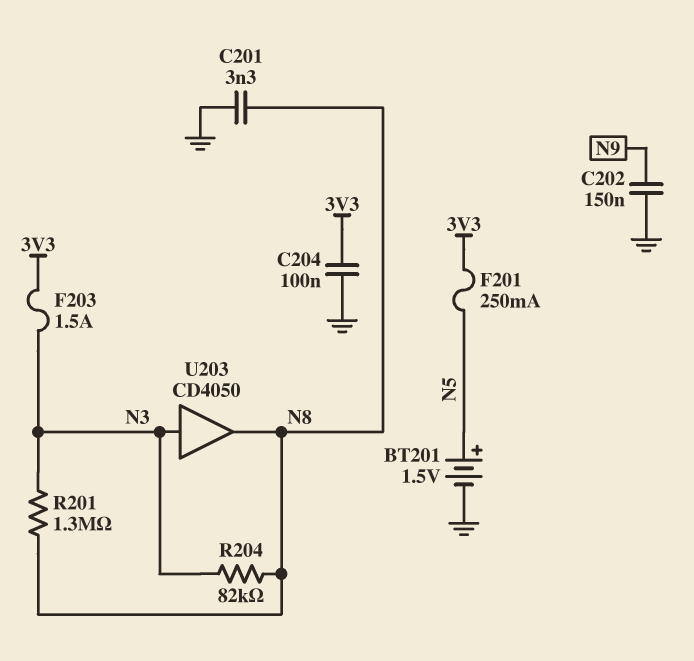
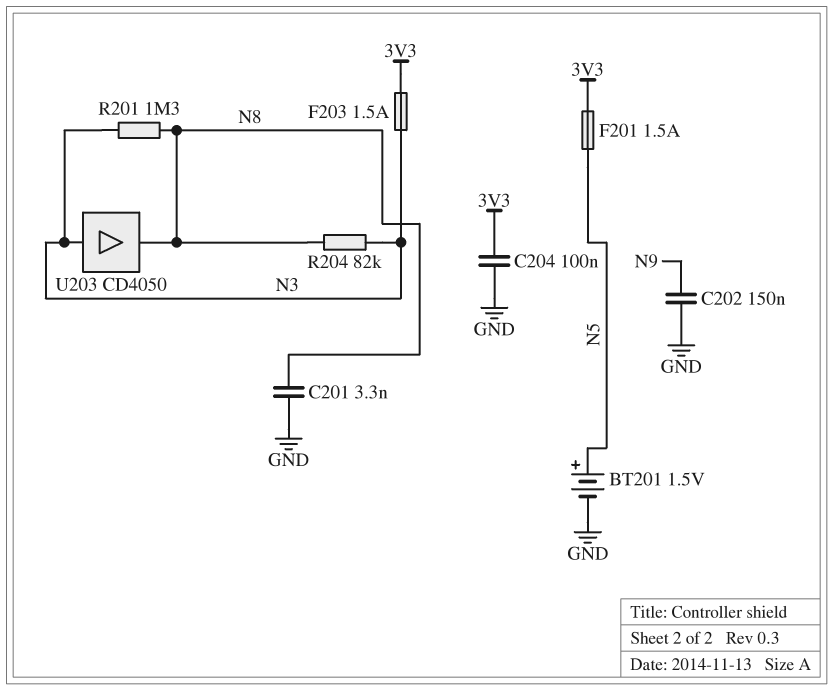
F201: 250mA (3V3, N5) -> 1.5A (3V3, N5)

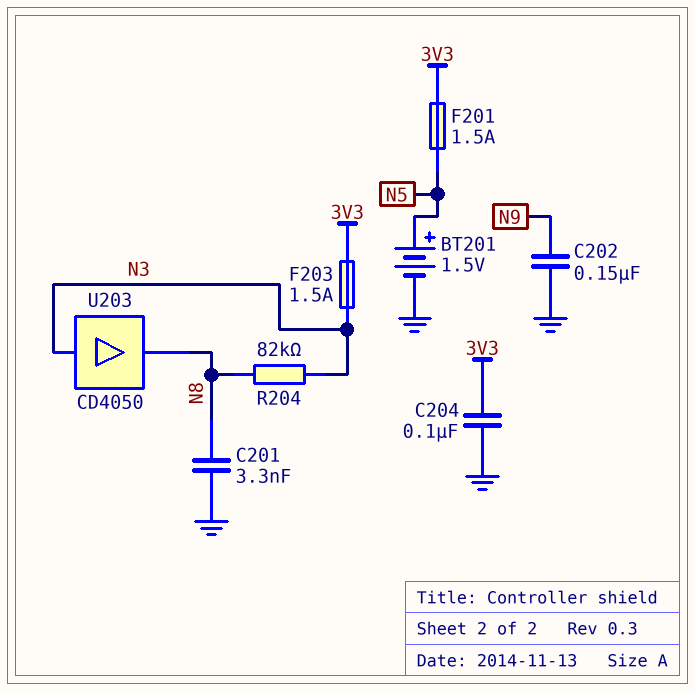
R201: 1.3M (N3, N8) -> none

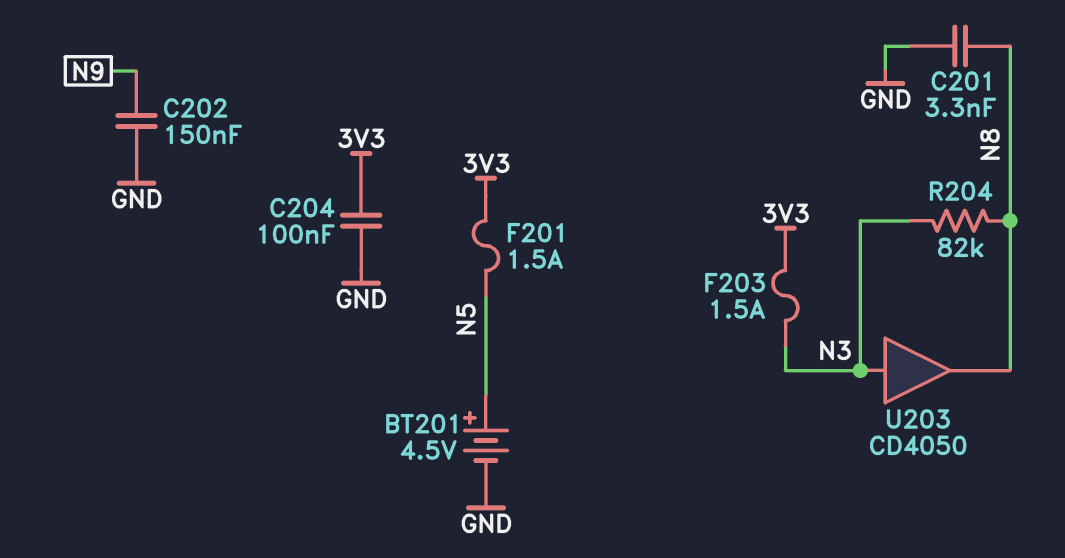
BT201: 1.5V (plus N5, minus GND) -> 4.5V (plus N5, minus GND)

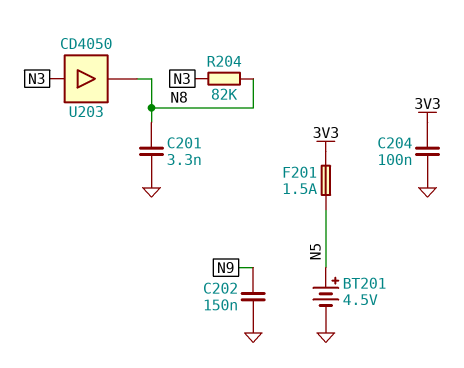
F203: 1.5A (3V3, N3) -> none

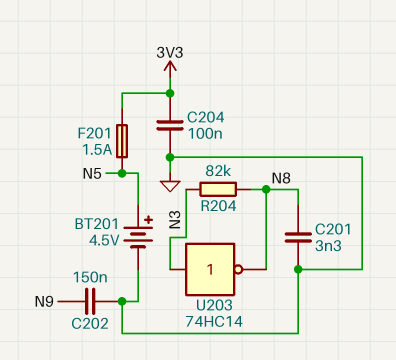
U203: buffer CD4050 (in N3, out N8) -> NOT 74HC14 (in N3, out N8)

